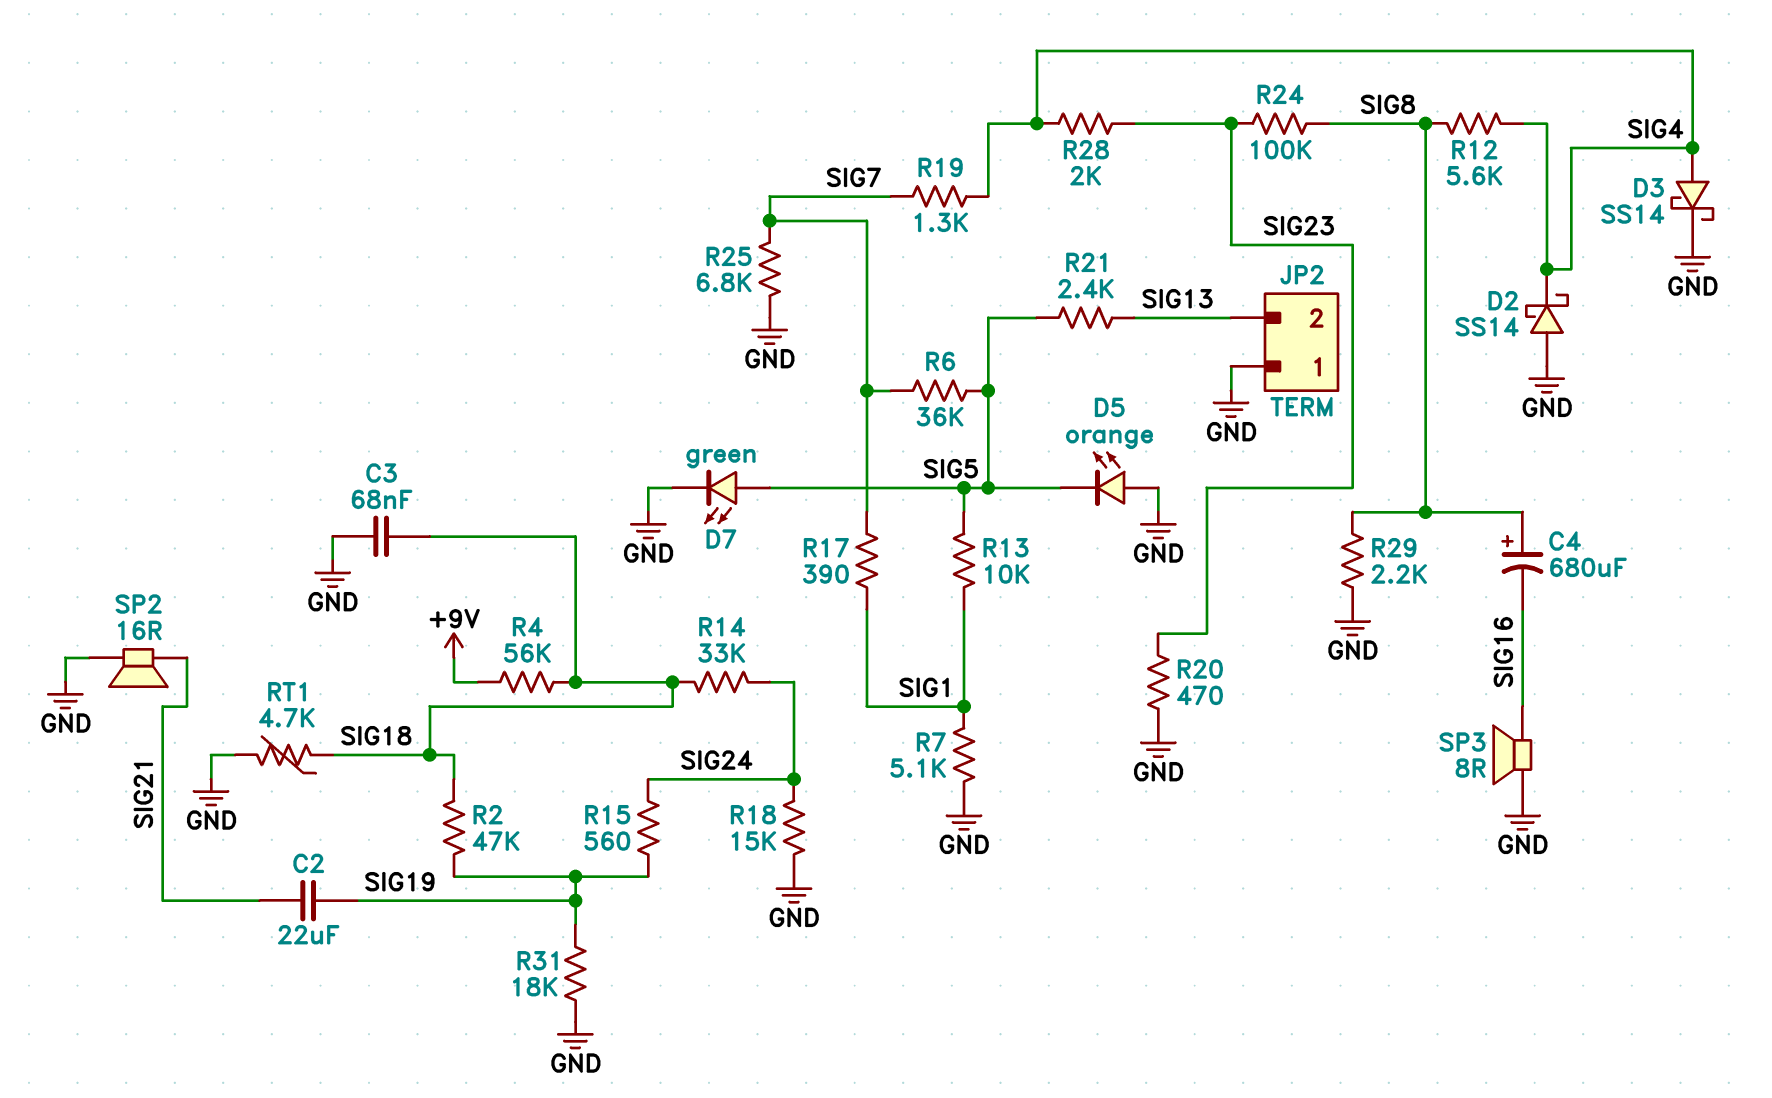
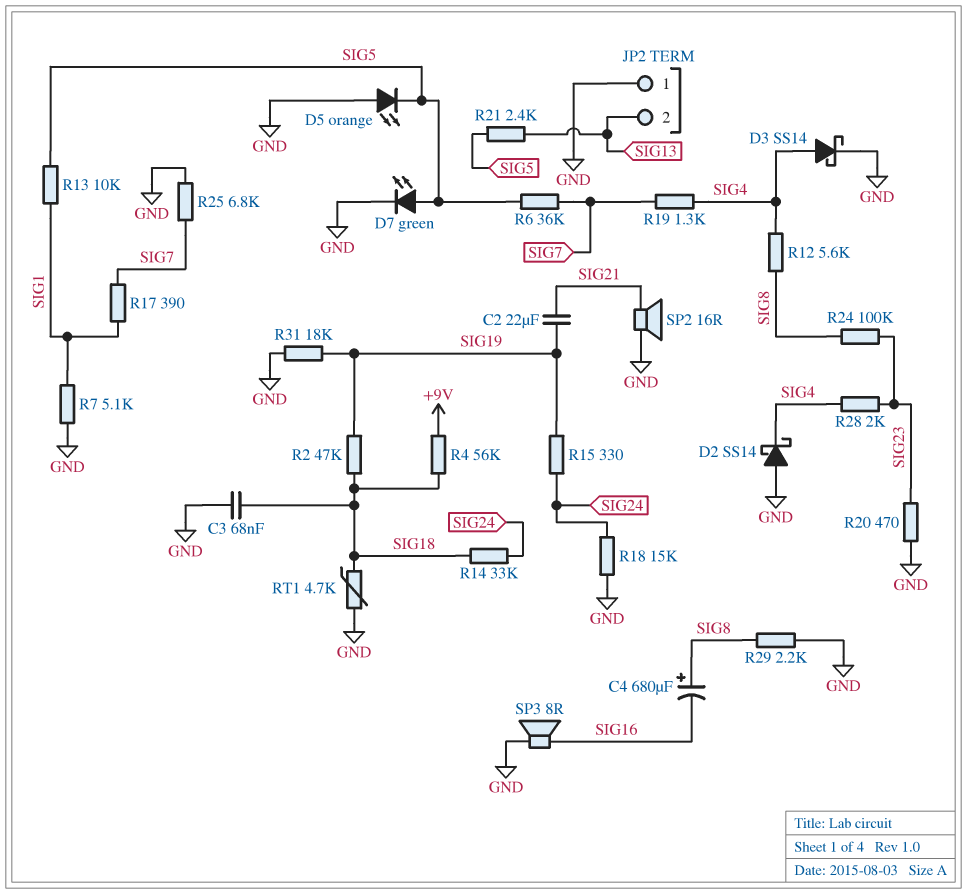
R15: 560 (SIG19, SIG24) -> 330 (SIG19, SIG24)

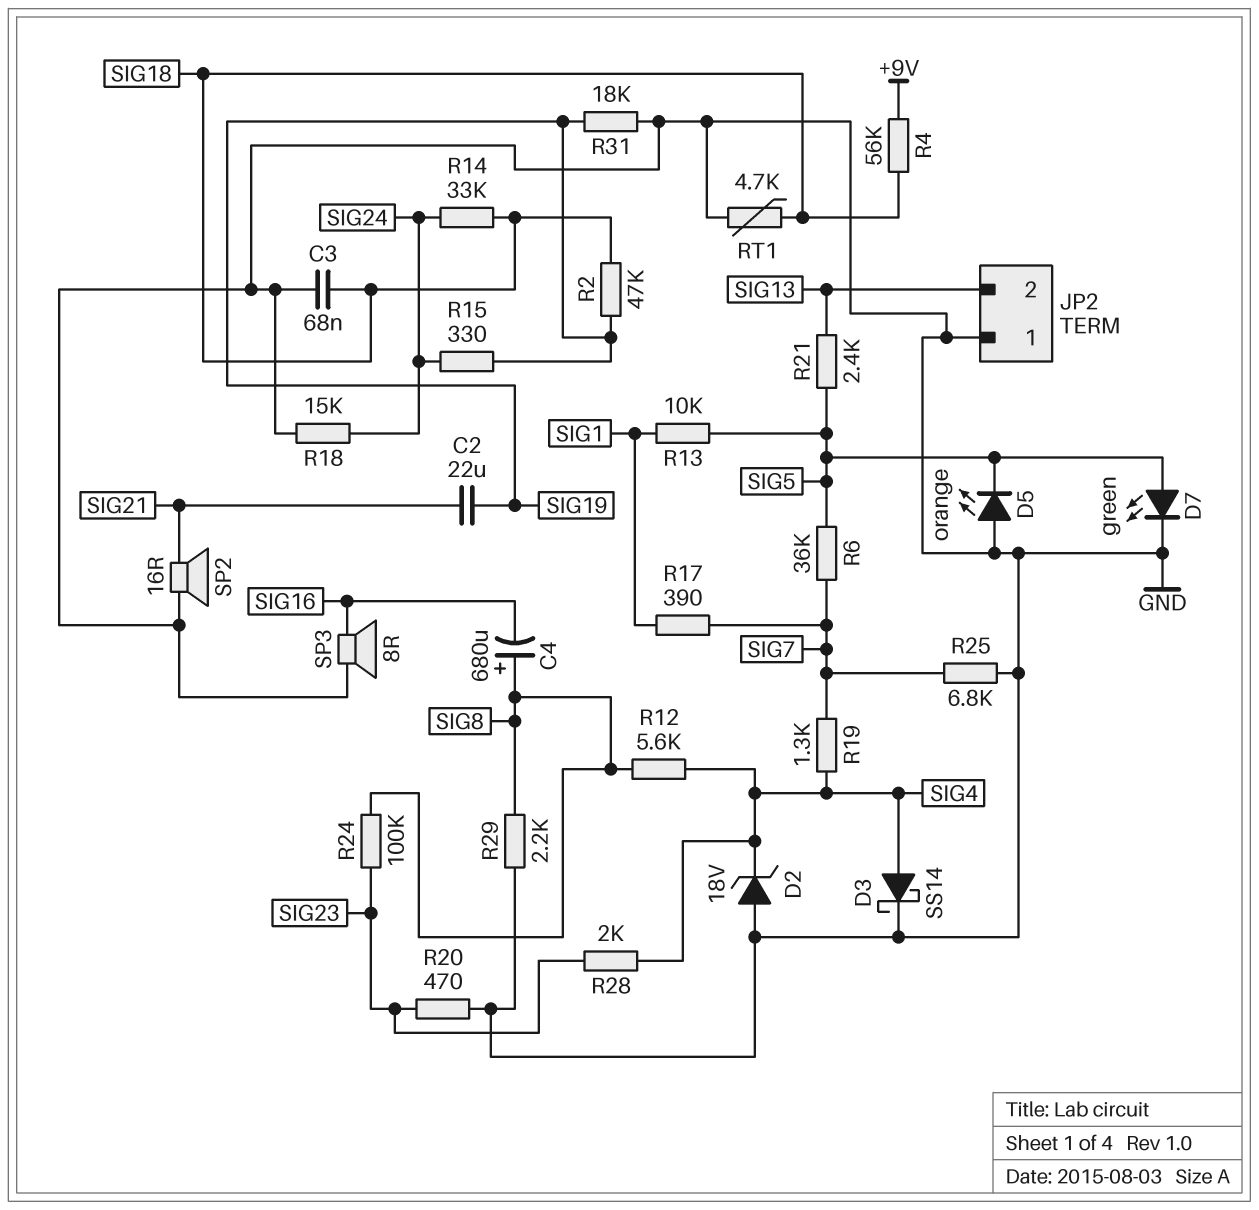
D2: schottky SS14 (A GND, K SIG4) -> zener 18V (A GND, K SIG4)
R7: 5.1k (GND, SIG1) -> none

